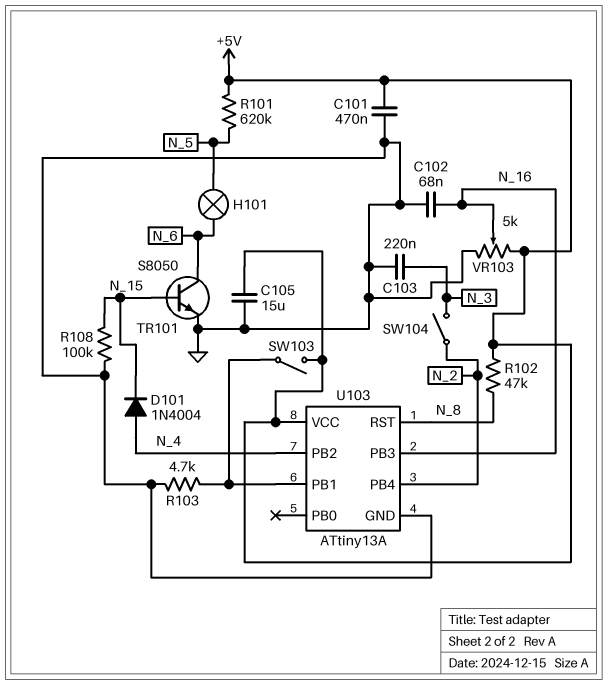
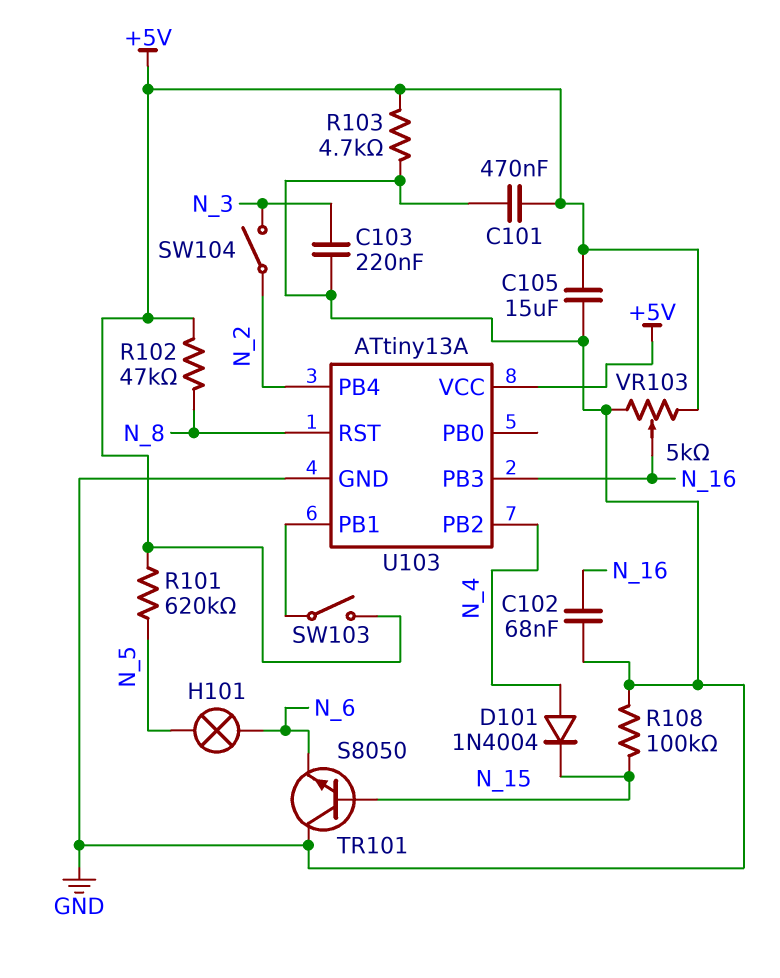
R103: 4.7k (GND, U103/PB1) -> 4.7k (+5V, GND)
TR101: NPN S8050 (B N_15, C N_6, E GND) -> NPN S8050 (B N_15, C GND, E N_6)

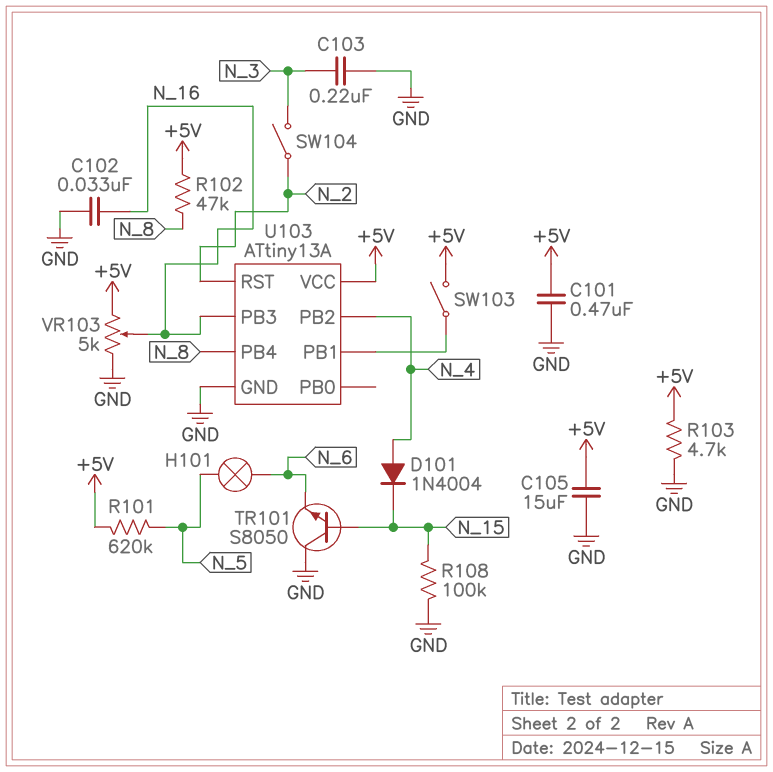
C102: 68nF (GND, N_16) -> 33nF (GND, N_16)
U103 pin PB4: N_2 -> N_8
U103 pin RST: N_8 -> N_2

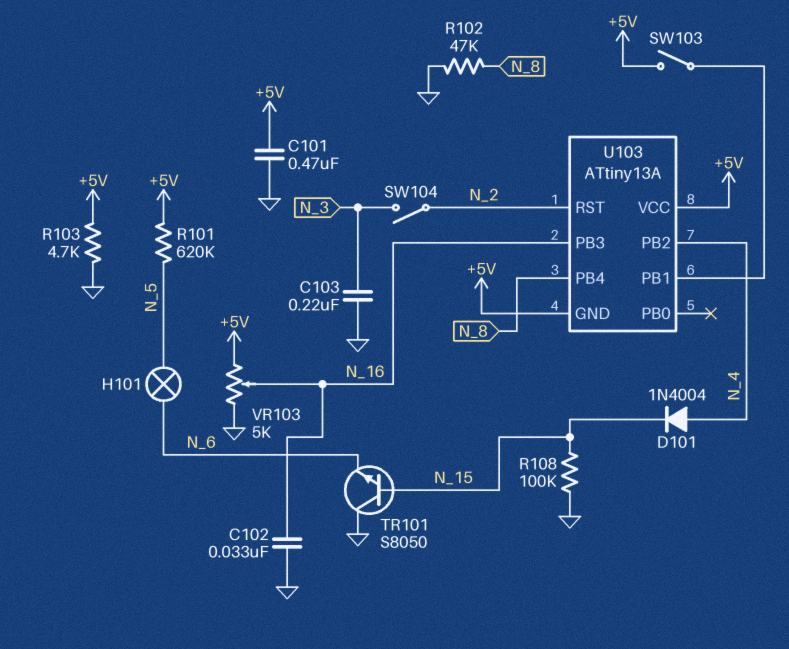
C105: 15uF (+5V, GND) -> none
R102: 47k (+5V, N_8) -> 47k (GND, N_8)
U103 pin GND: GND -> +5V

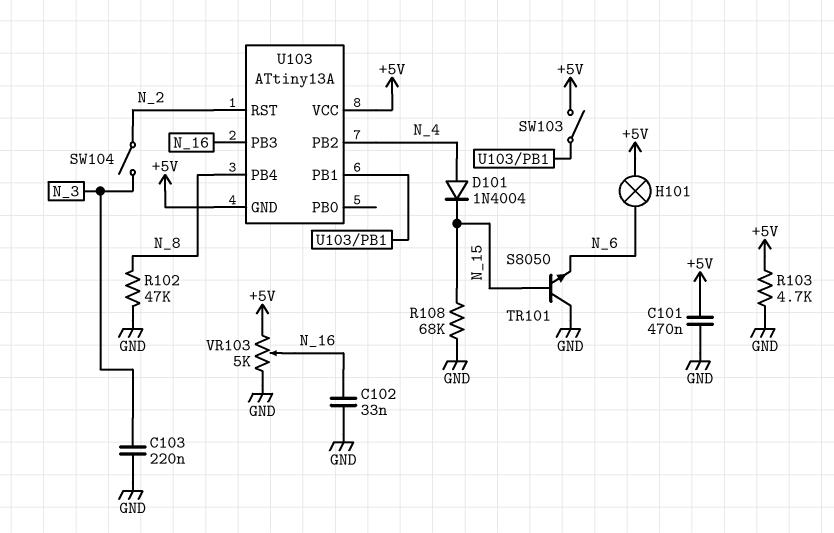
H101: lamp (N_5, N_6) -> lamp (+5V, N_6)
R101: 620k (+5V, N_5) -> none
R108: 100k (GND, N_15) -> 68k (GND, N_15)

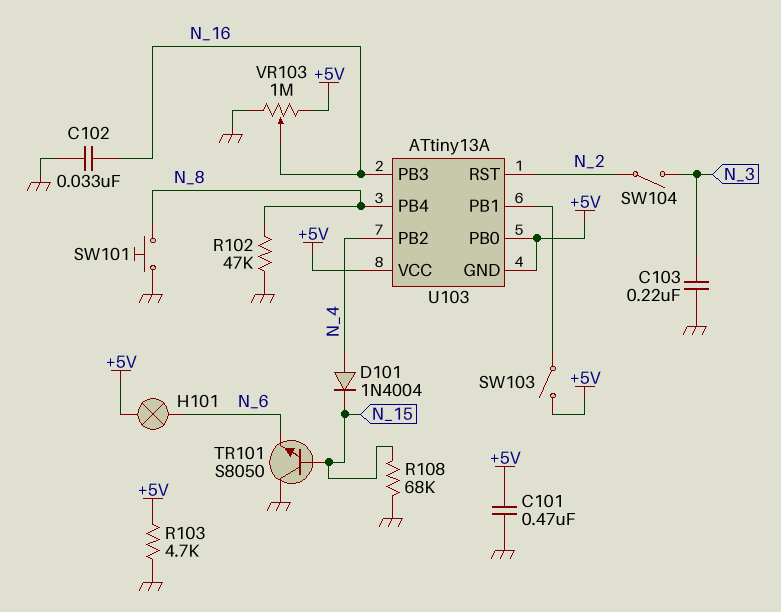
SW101: none -> button (GND, N_8)
U103 pin PB0: none -> +5V
VR103: 5k (+5V, GND, wiper N_16) -> 1M (+5V, GND, wiper N_16)

